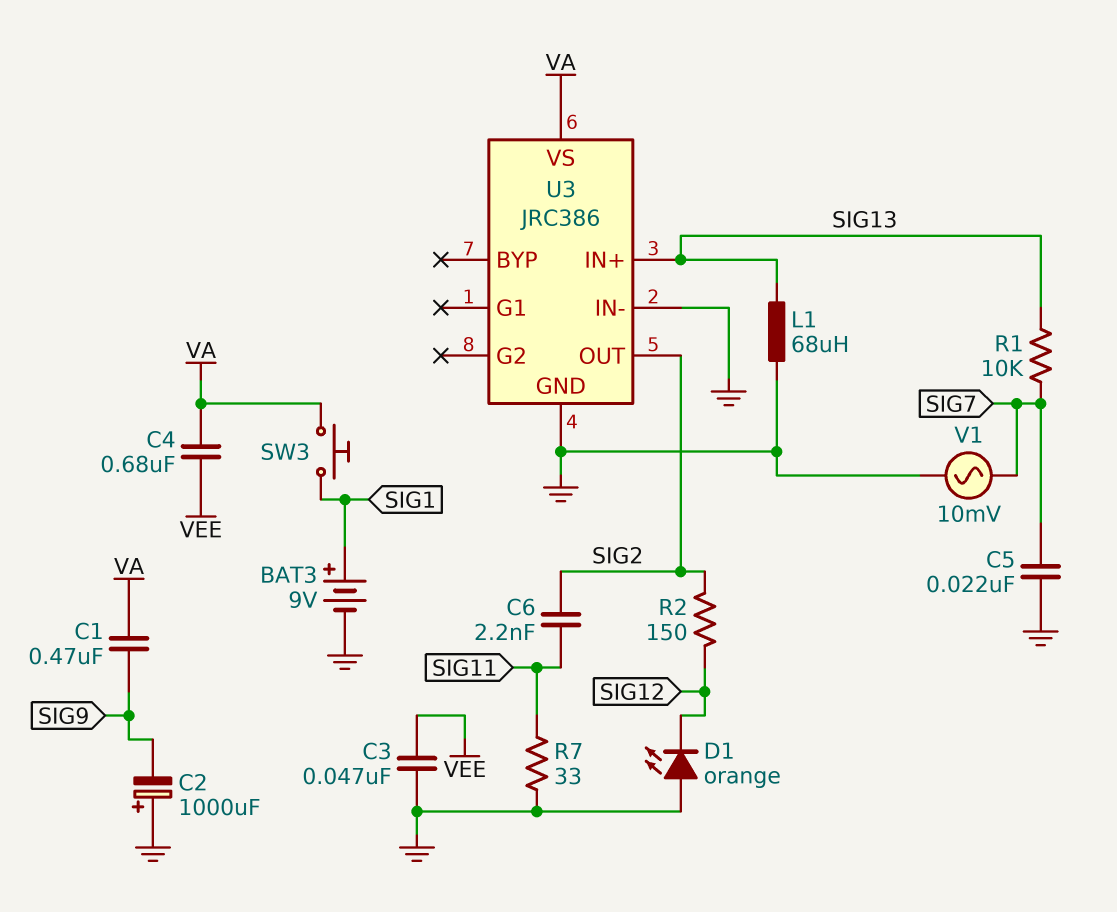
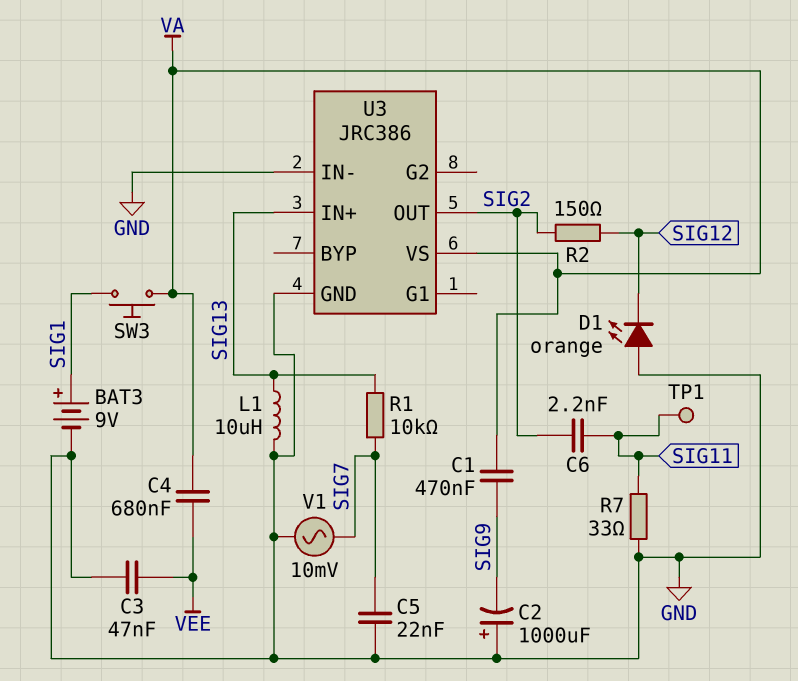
L1: 68uH (GND, SIG13) -> 10uH (GND, SIG13)
TP1: none -> test point (SIG11)

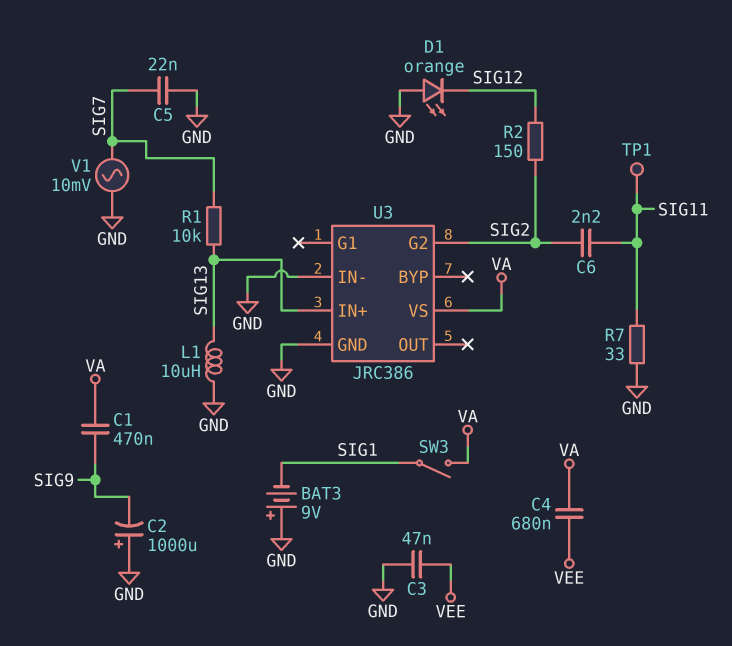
BAT3: 9V (plus SIG1, minus GND) -> 9V (plus GND, minus SIG1)
SW3: button (SIG1, VA) -> switch (SIG1, VA)
U3 pin G2: none -> SIG2
U3 pin OUT: SIG2 -> none

